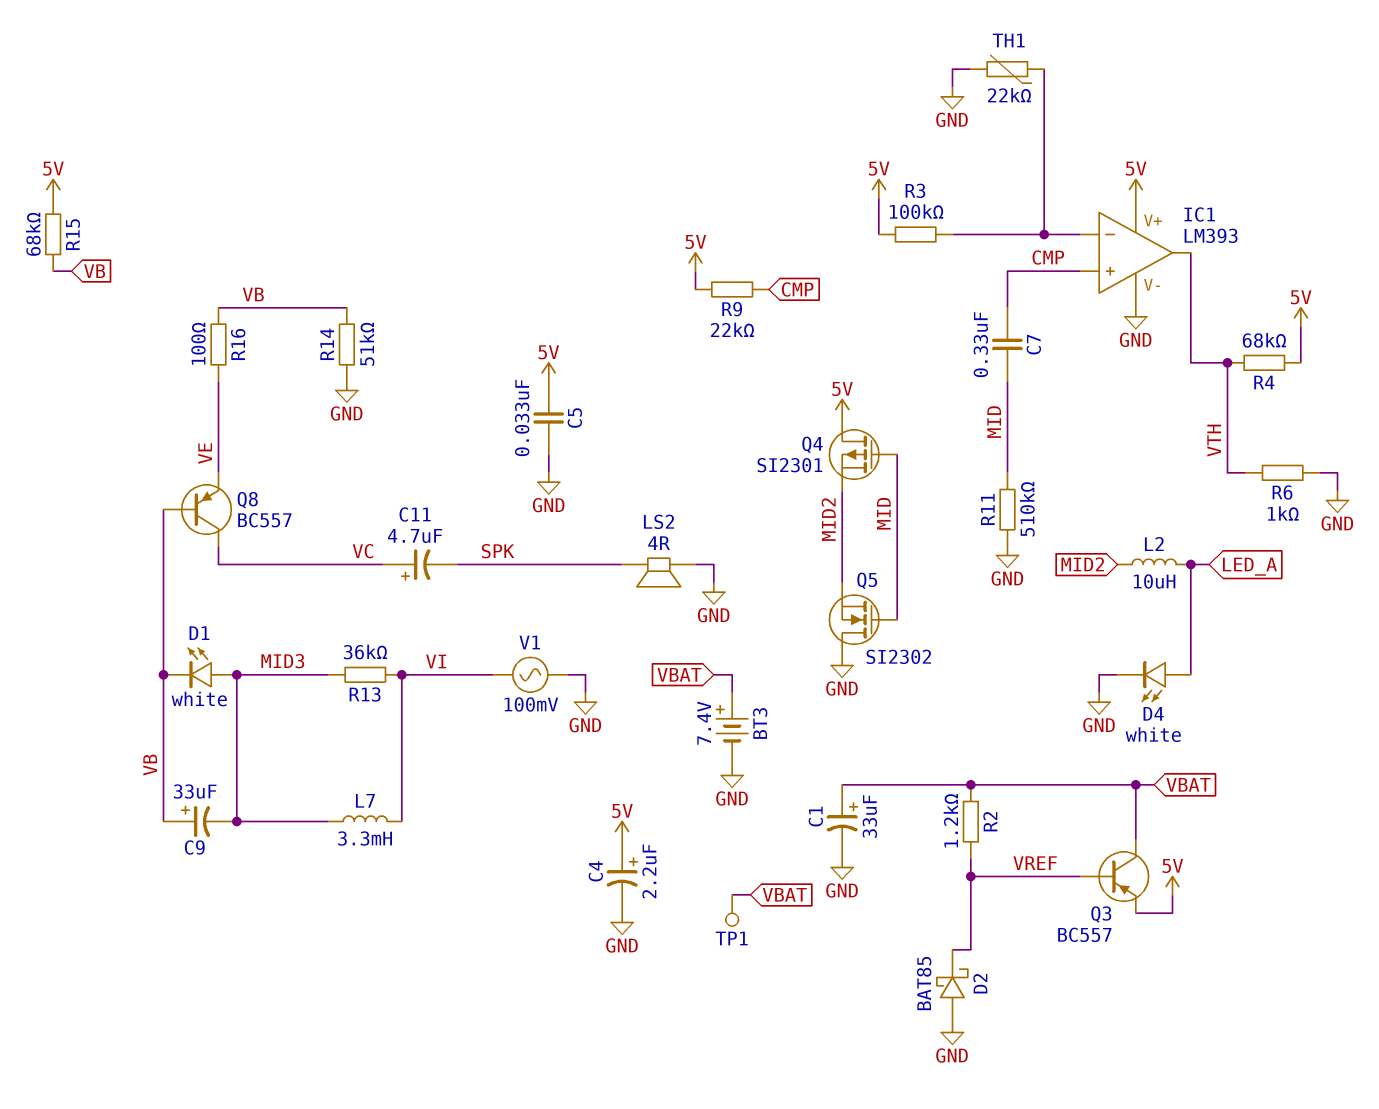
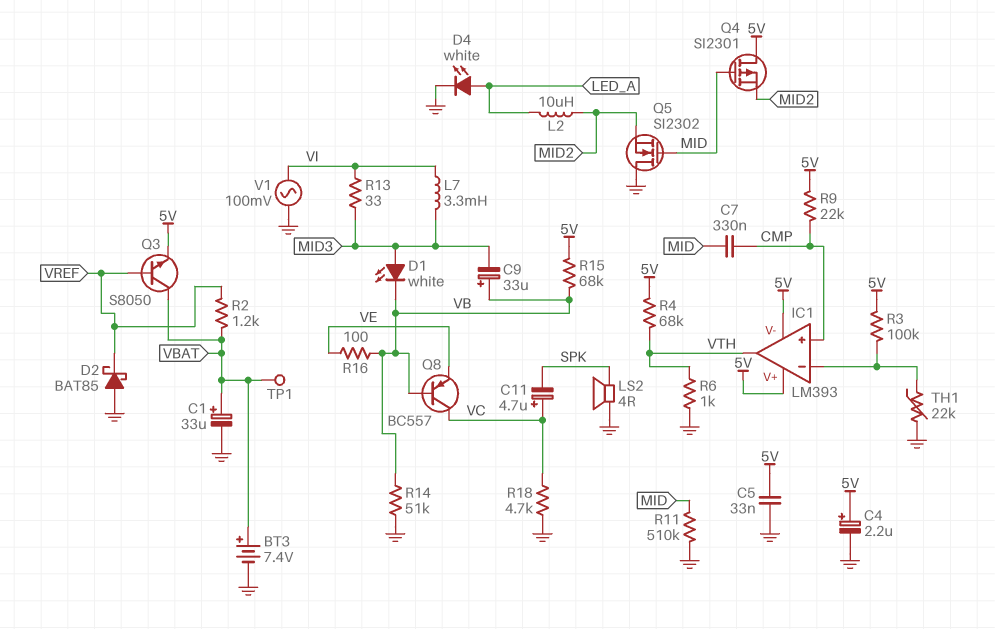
IC1 pin V-: GND -> 5V
Q3: PNP BC557 (B VREF, C VBAT, E 5V) -> NPN S8050 (B VREF, C VBAT, E 5V)
R13: 36k (MID3, VI) -> 33 (MID3, VI)
R18: none -> 4.7k (GND, VC)

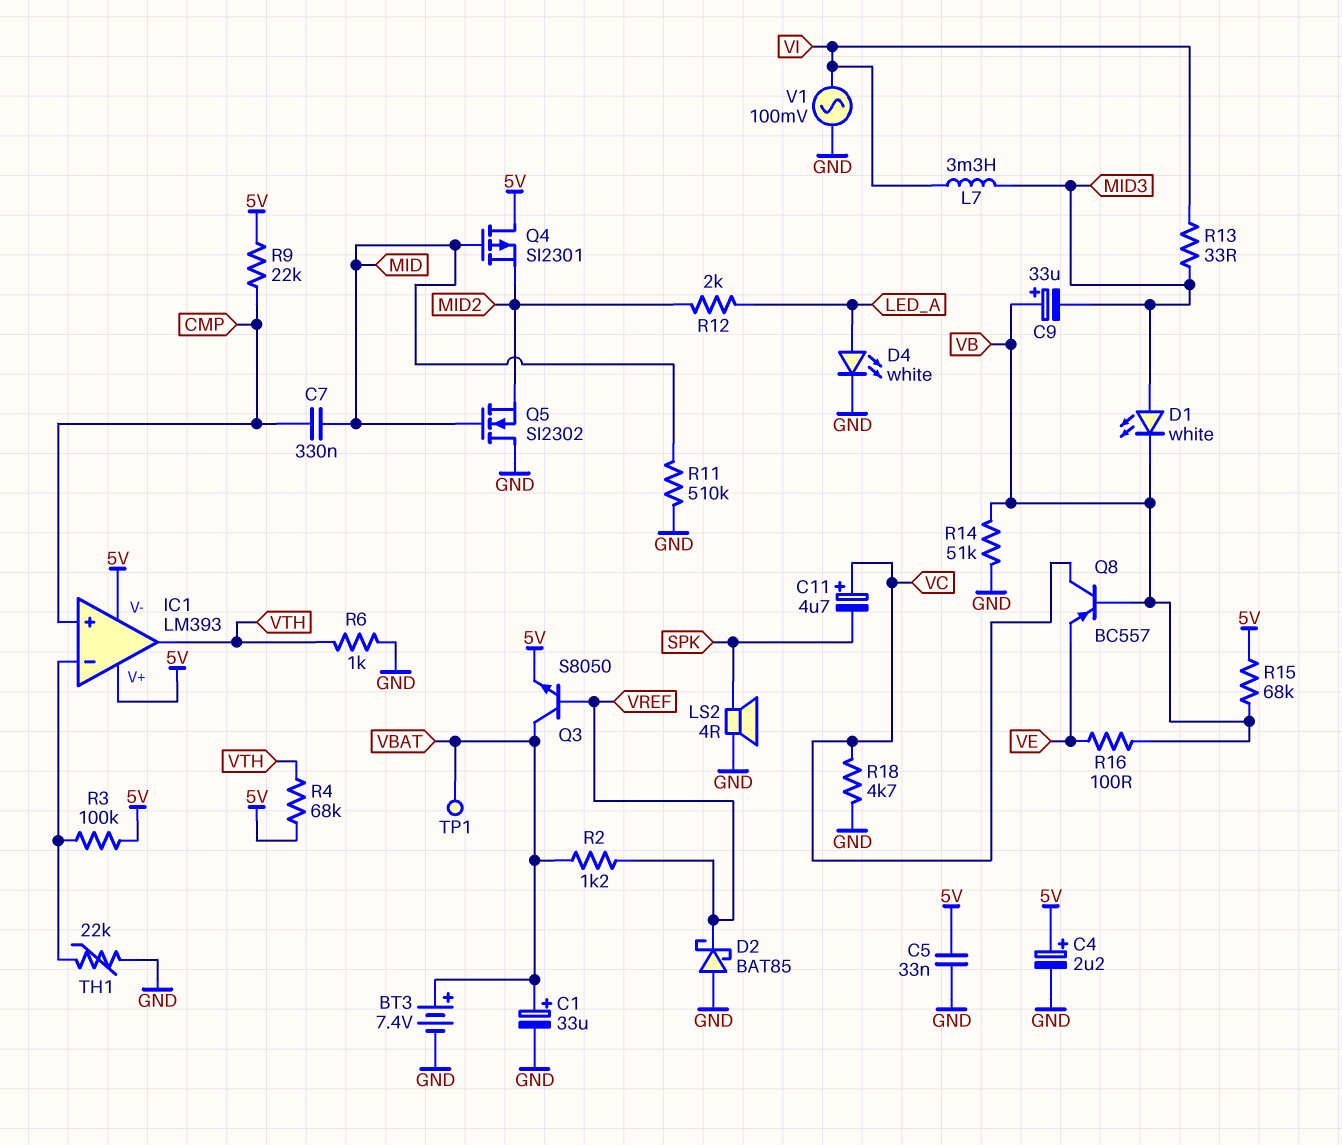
L2: 10uH (LED_A, MID2) -> none
R12: none -> 2k (LED_A, MID2)

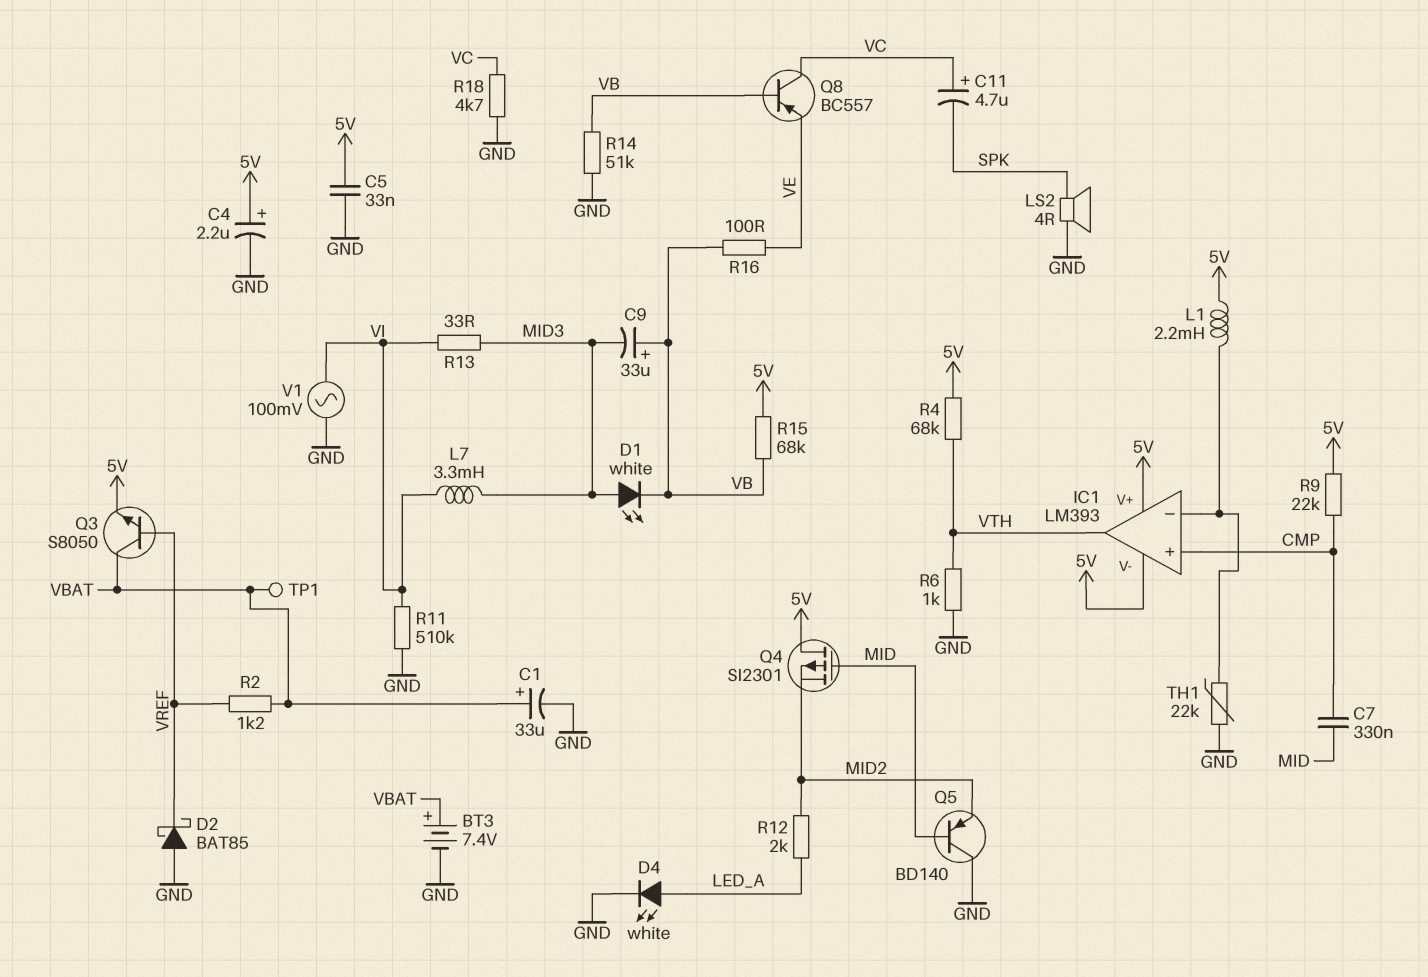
L1: none -> 2.2mH (5V, IC1/in-)
Q5: NMOS SI2302 (G MID, D GND, S MID2) -> PNP BD140 (B MID, C GND, E MID2)
R3: 100k (5V, IC1/in-) -> none
R11: 510k (GND, MID) -> 510k (GND, VI)

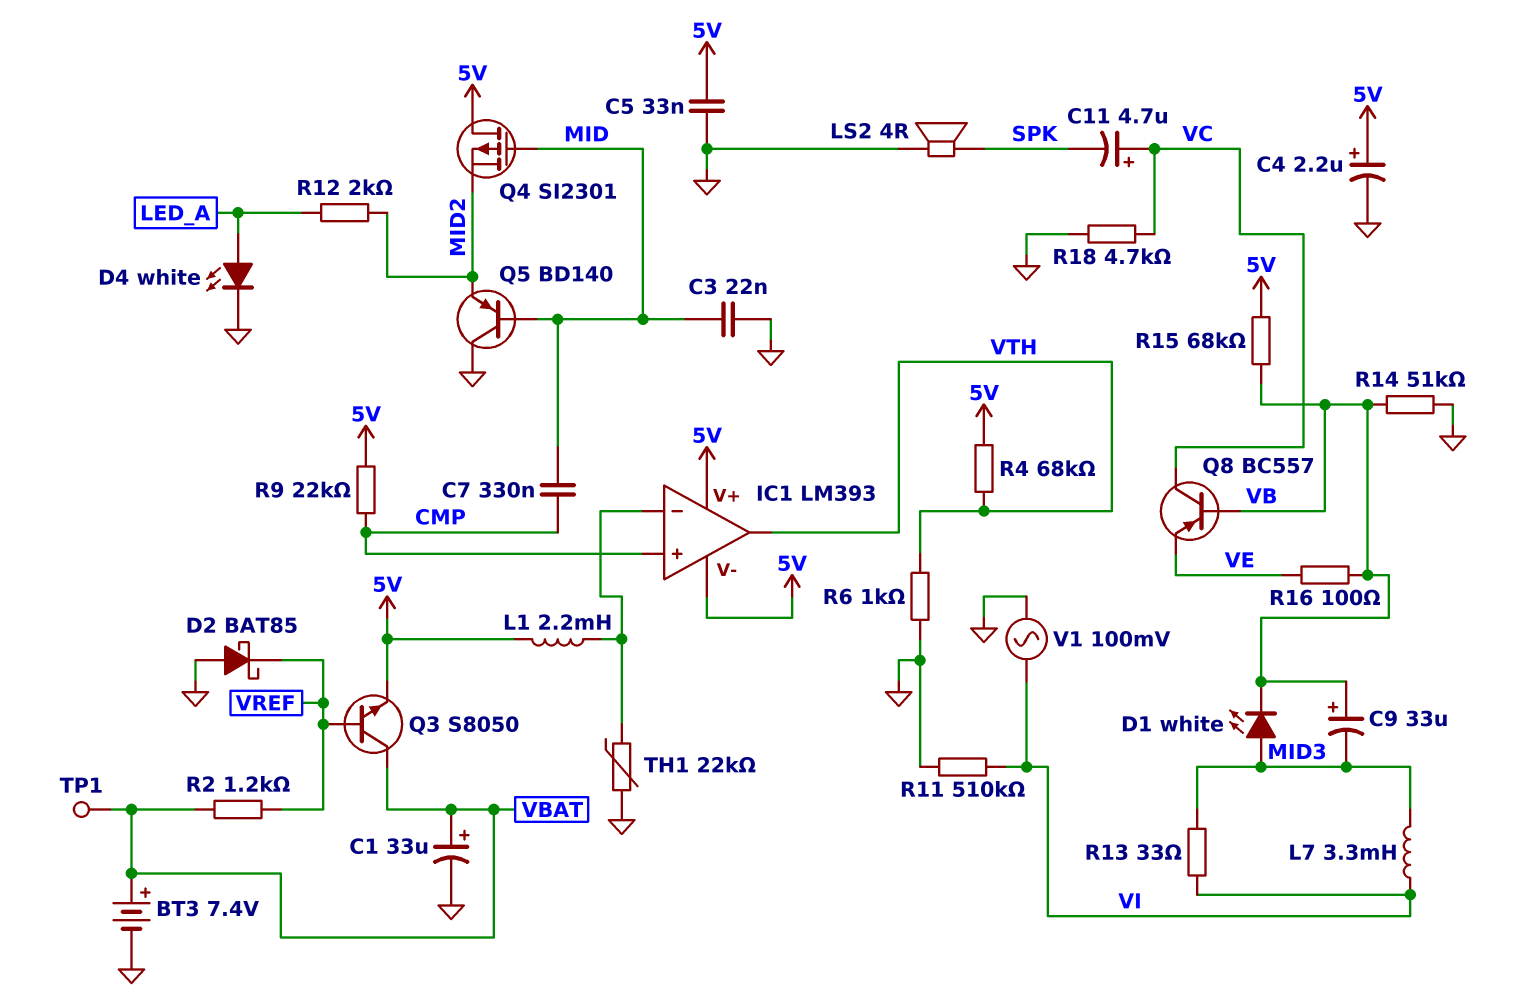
C3: none -> 22nF (GND, MID)

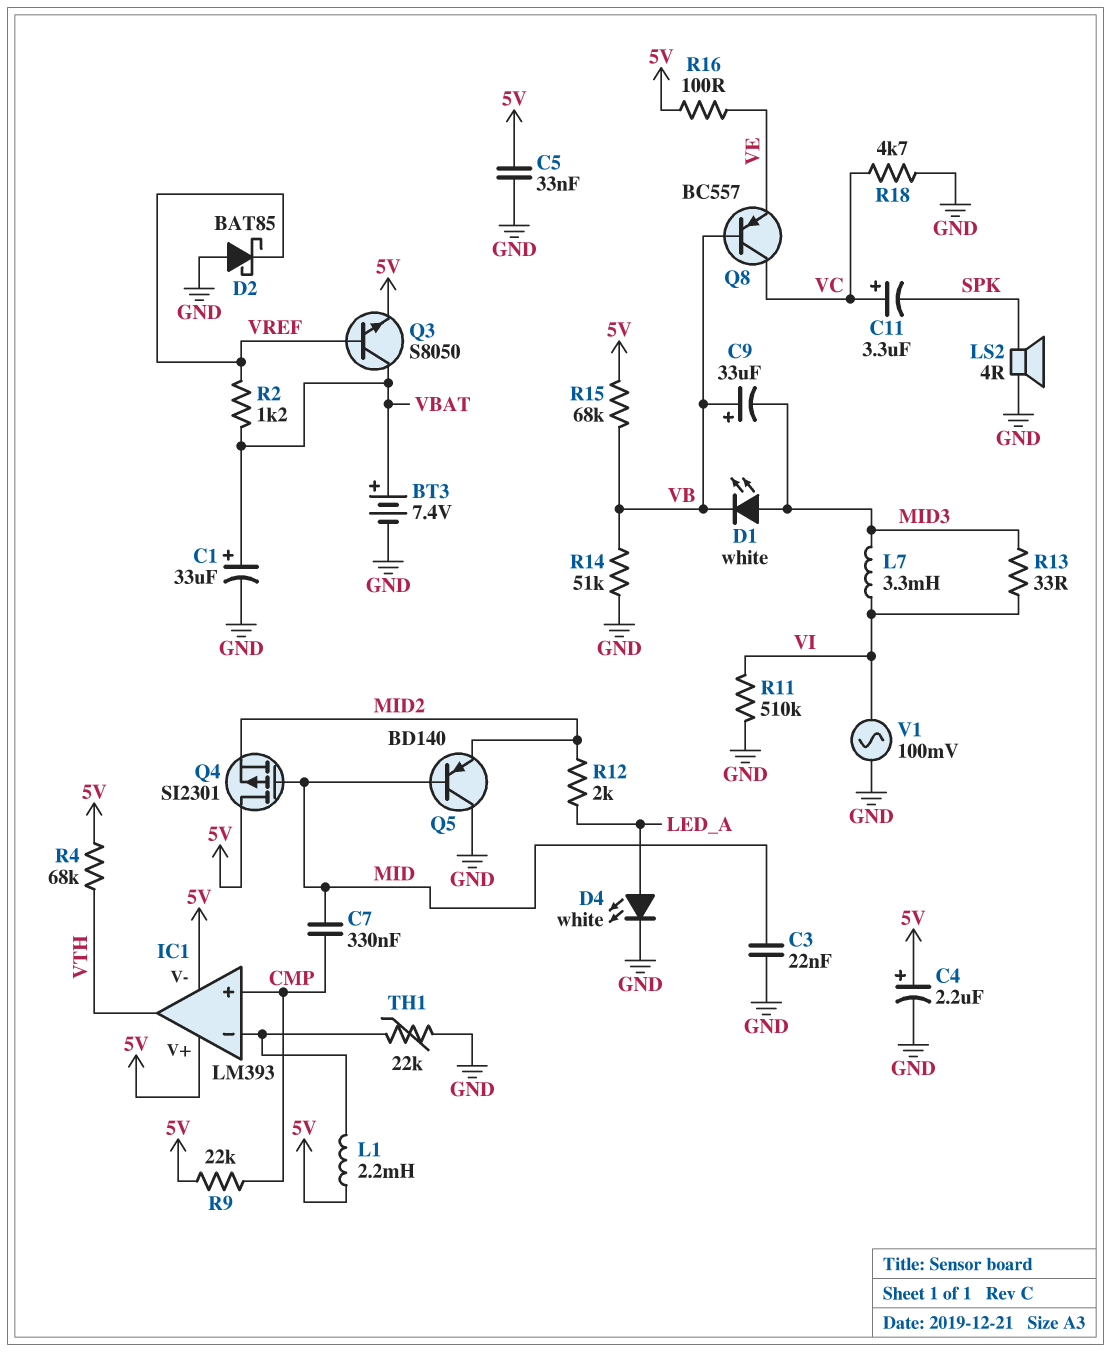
C11: 4.7uF (plus VC, minus SPK) -> 3.3uF (plus VC, minus SPK)
R6: 1k (GND, VTH) -> none
R16: 100 (VB, VE) -> 100 (5V, VE)
TP1: test point (VBAT) -> none

